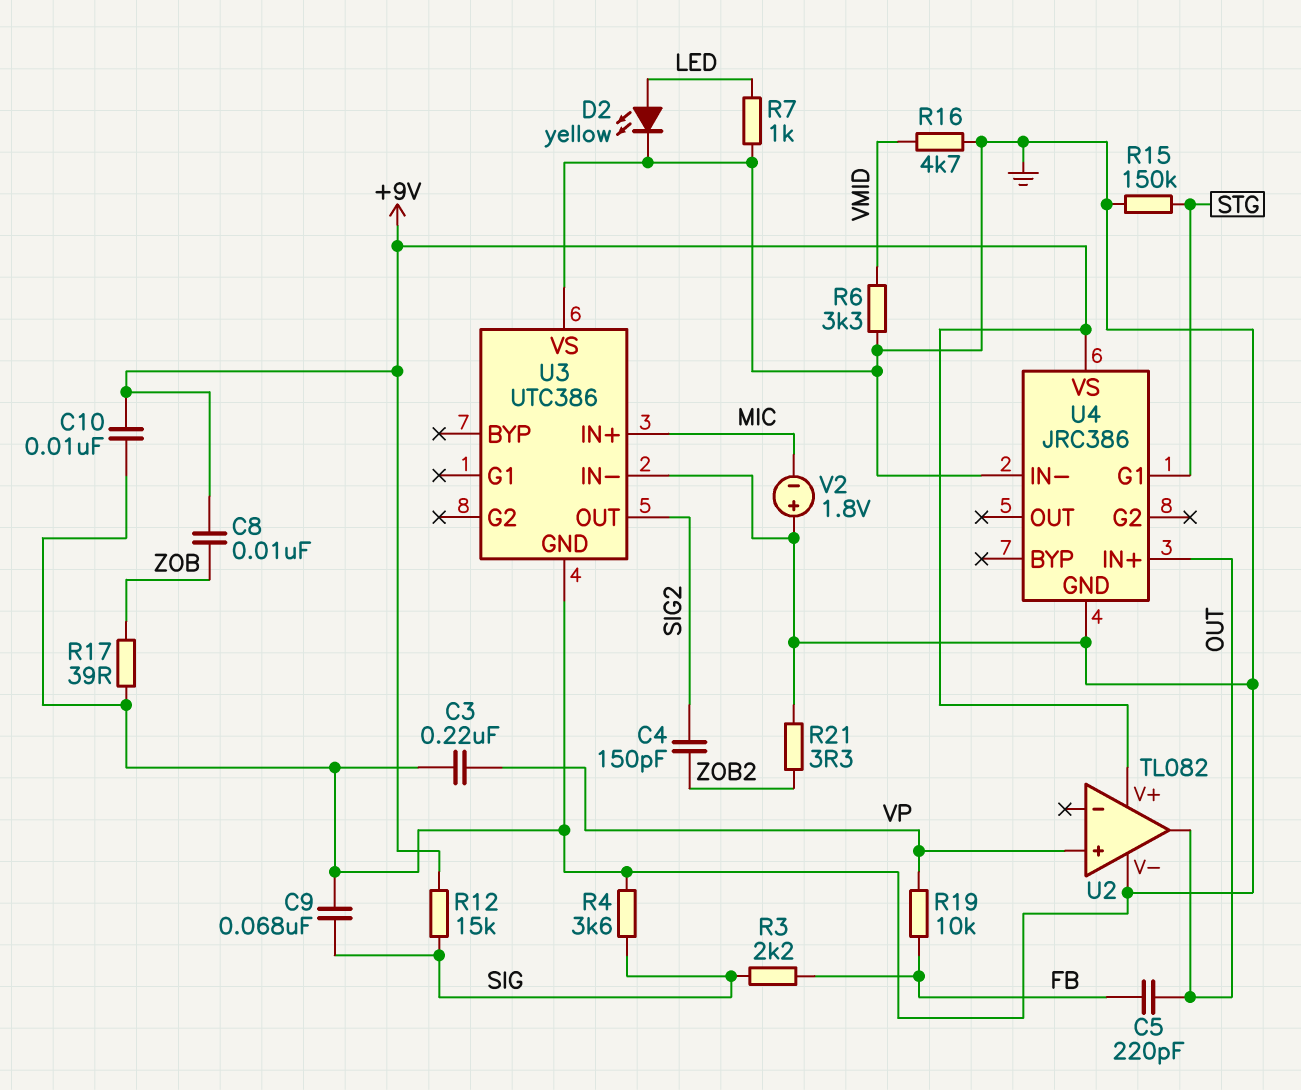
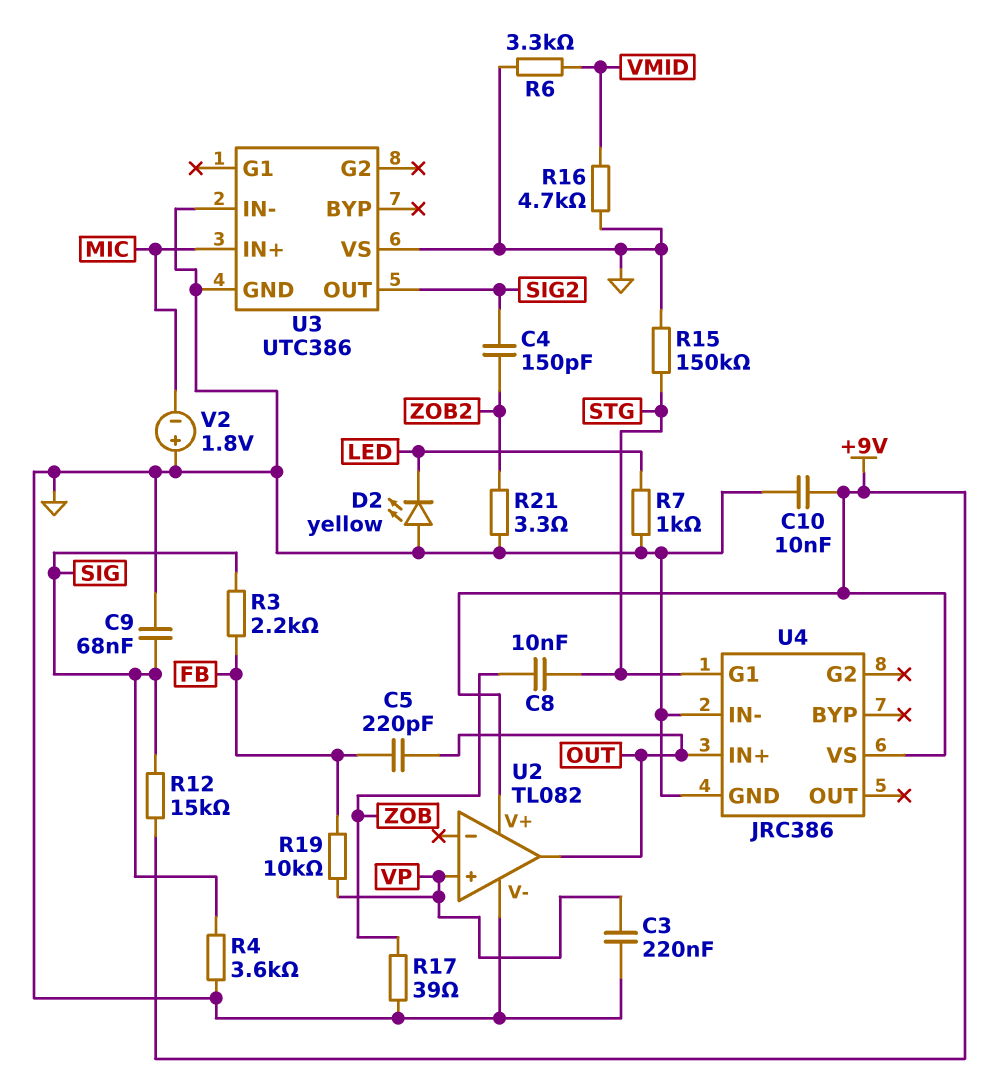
C8: 10nF (+9V, ZOB) -> 10nF (STG, ZOB)
D2: LED yellow (A LED, K GND) -> LED yellow (A GND, K LED)

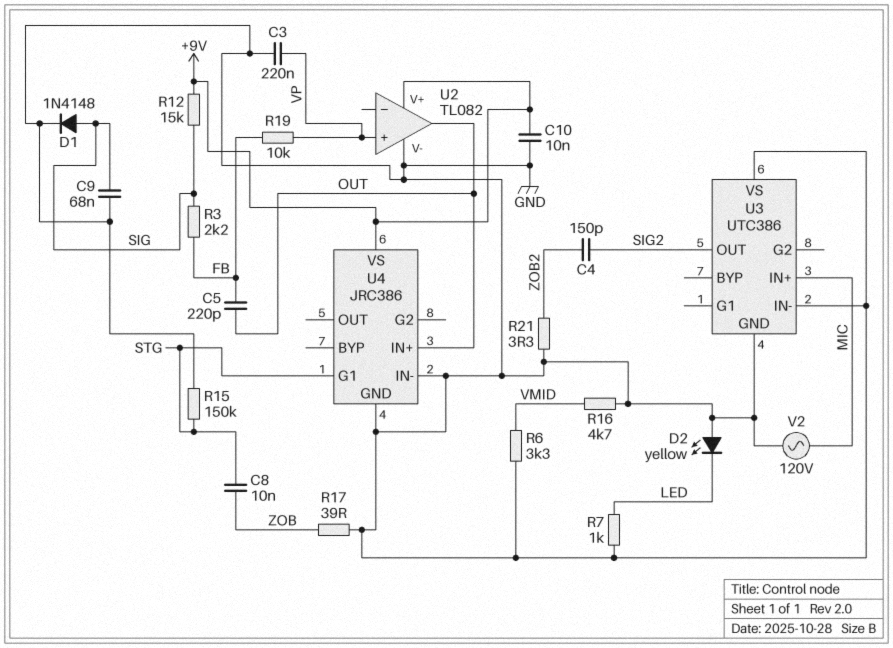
D1: none -> diode 1N4148 (A SIG, K GND)
R4: 3.6k (GND, SIG) -> none
V2: 1.8V (plus GND, minus MIC) -> AC 120V (GND, MIC)

